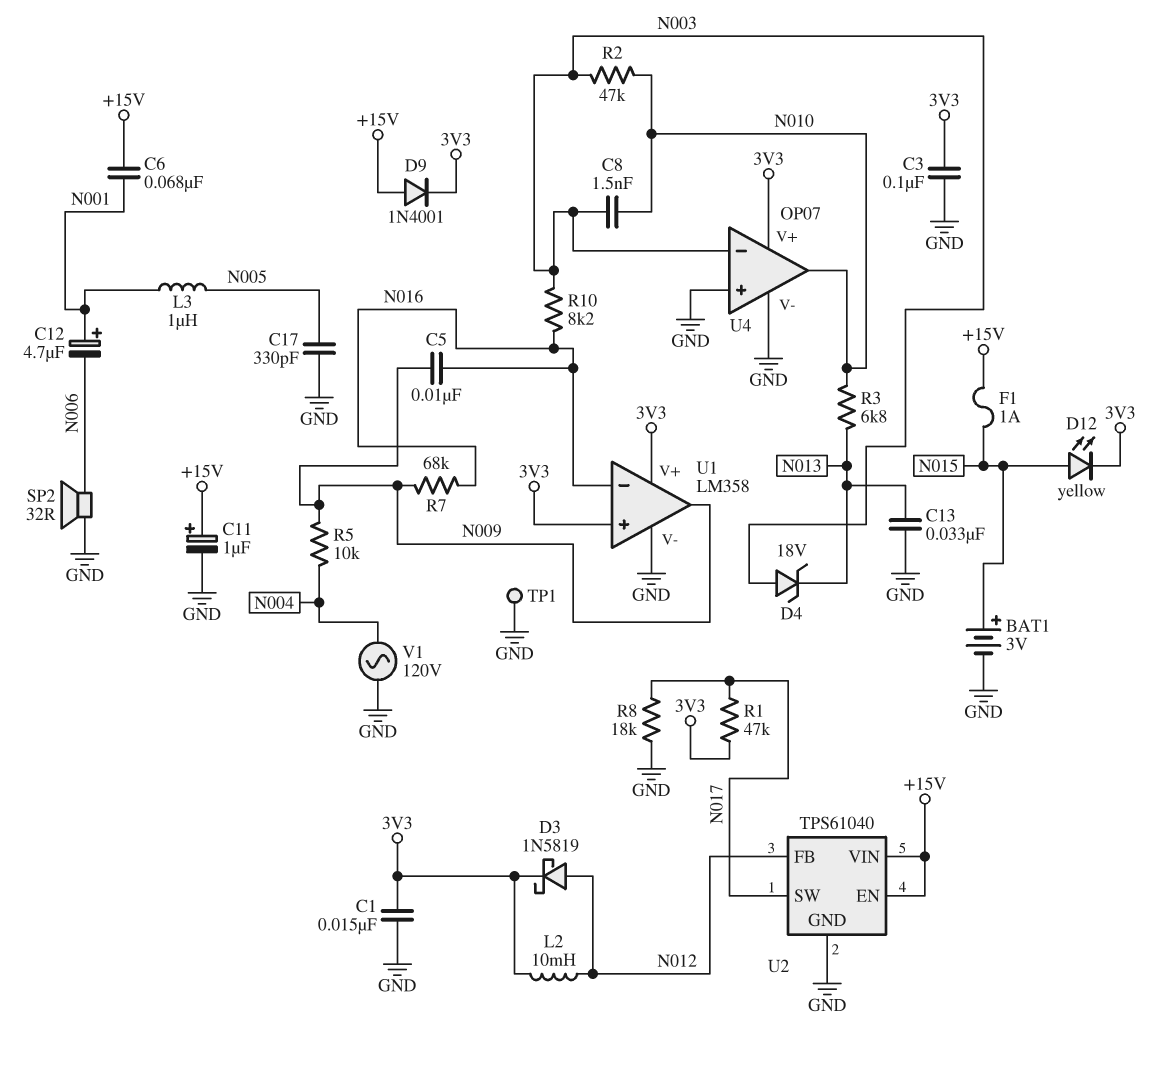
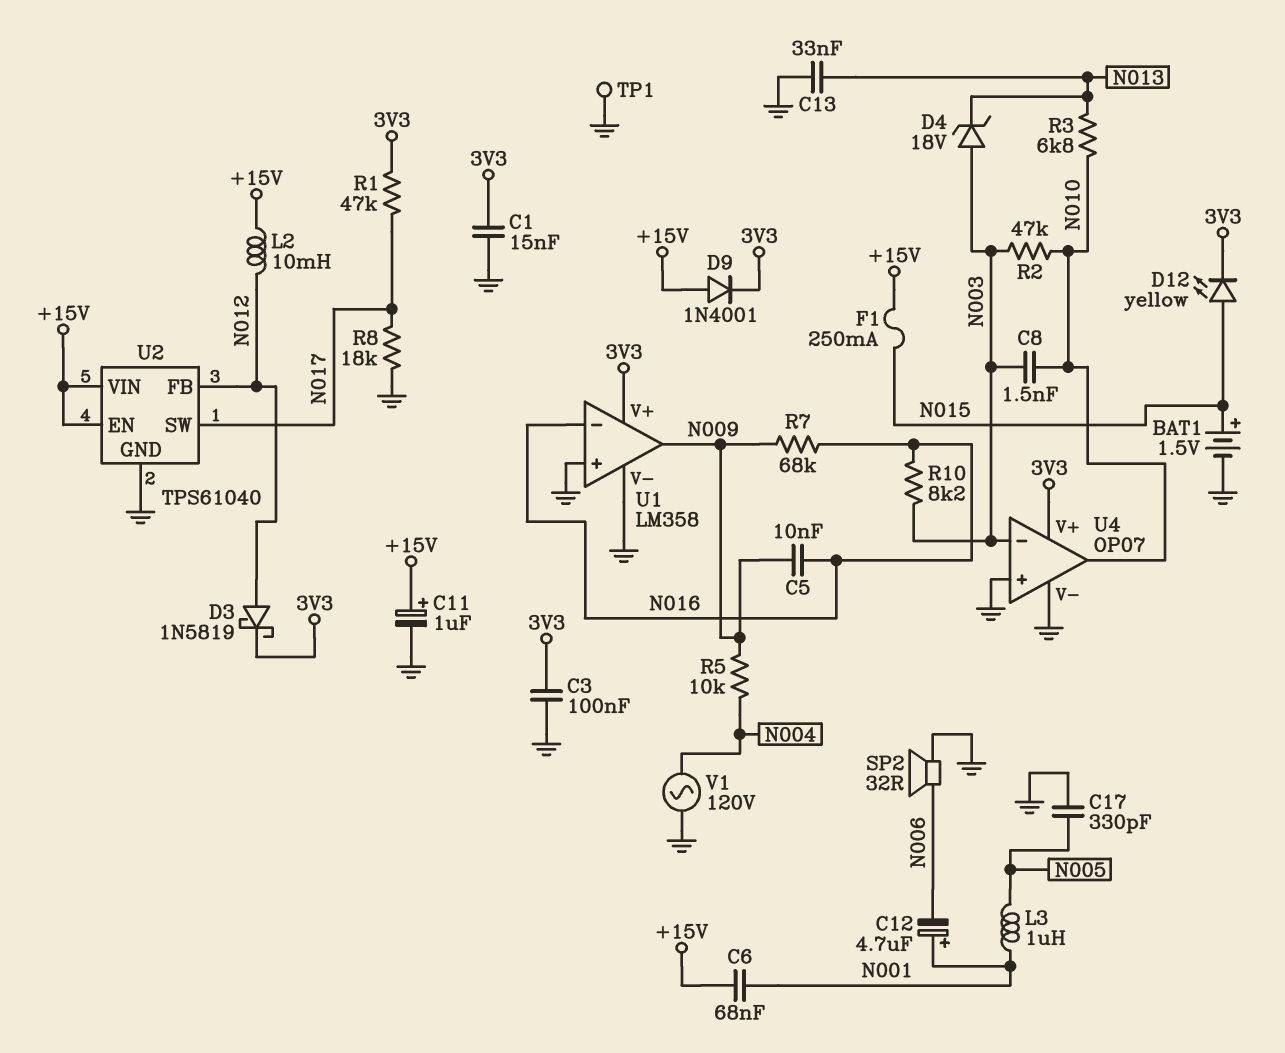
BAT1: 3V (plus N015, minus GND) -> 1.5V (plus N015, minus GND)
F1: 1A (+15V, N015) -> 250mA (+15V, N015)
L2: 10mH (3V3, N012) -> 10mH (+15V, N012)
U1 pin in+: 3V3 -> GND

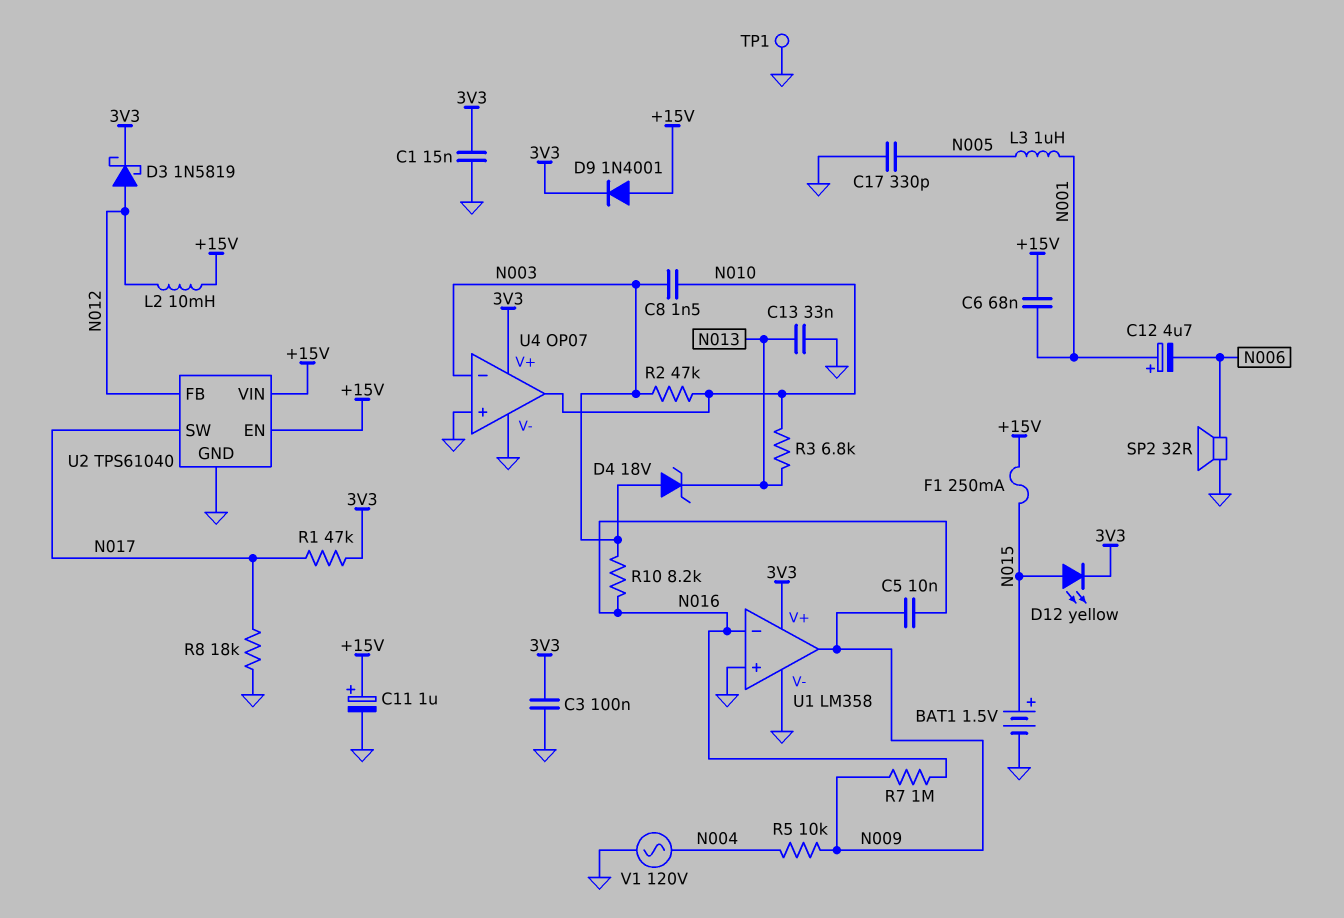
R7: 68k (N009, N016) -> 1M (N009, N016)

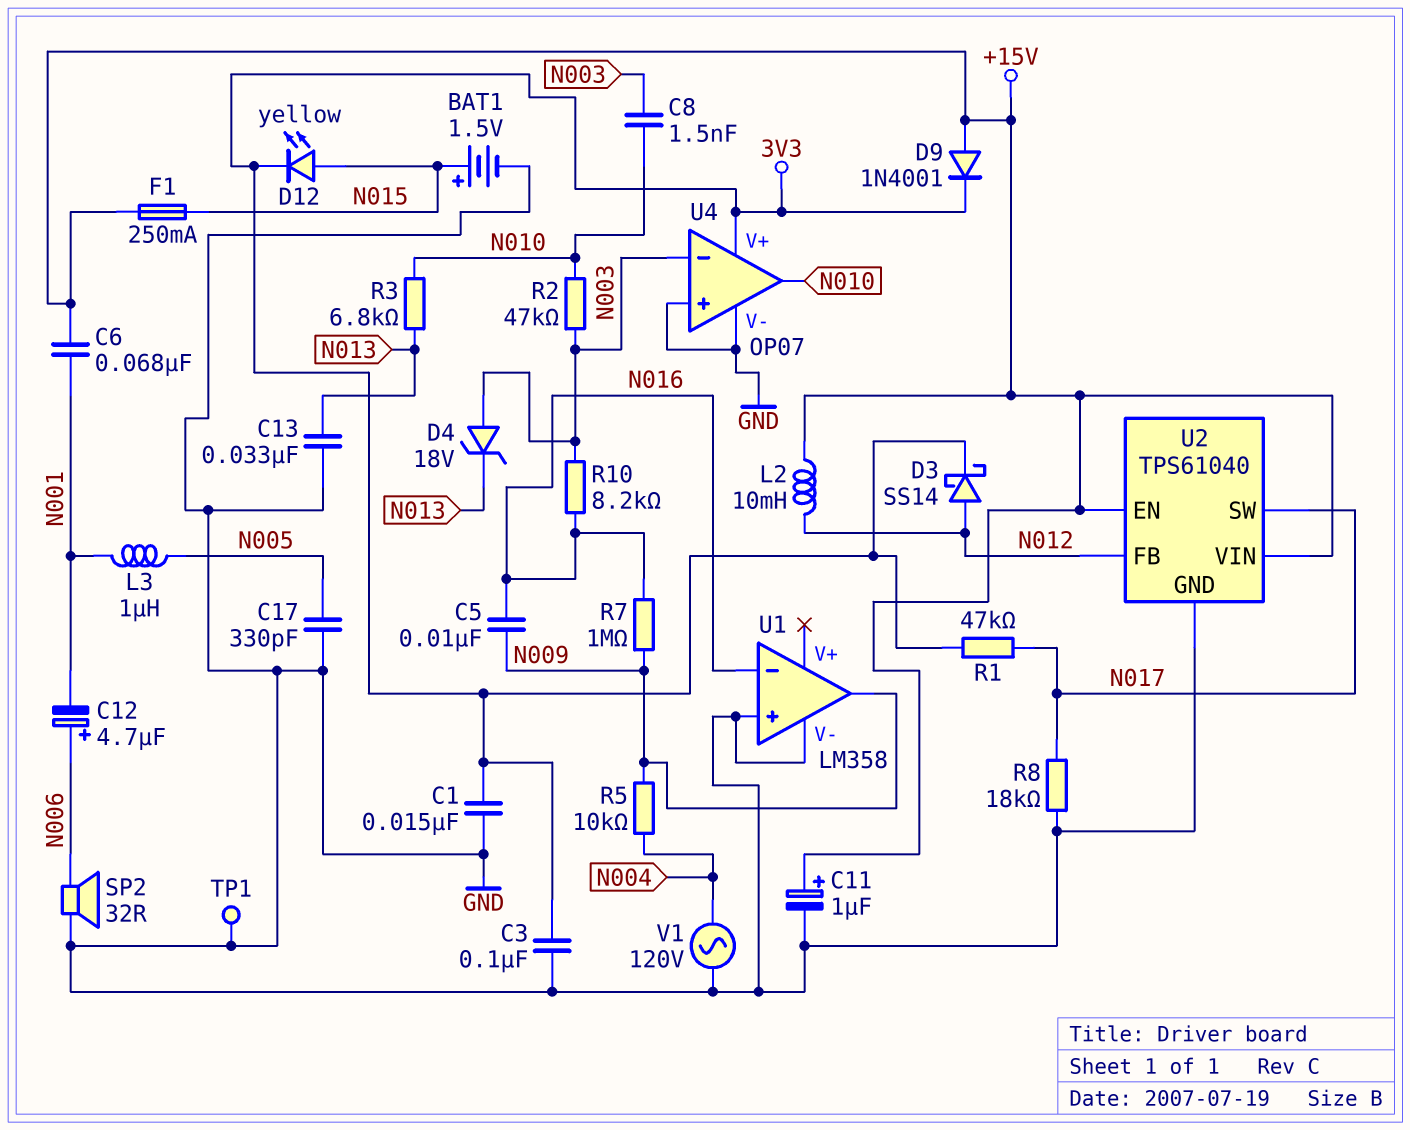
C12: 4.7uF (plus N001, minus N006) -> 4.7uF (plus N006, minus N001)
D3: schottky 1N5819 (A N012, K 3V3) -> schottky SS14 (A N012, K 3V3)
U1 pin V+: 3V3 -> none

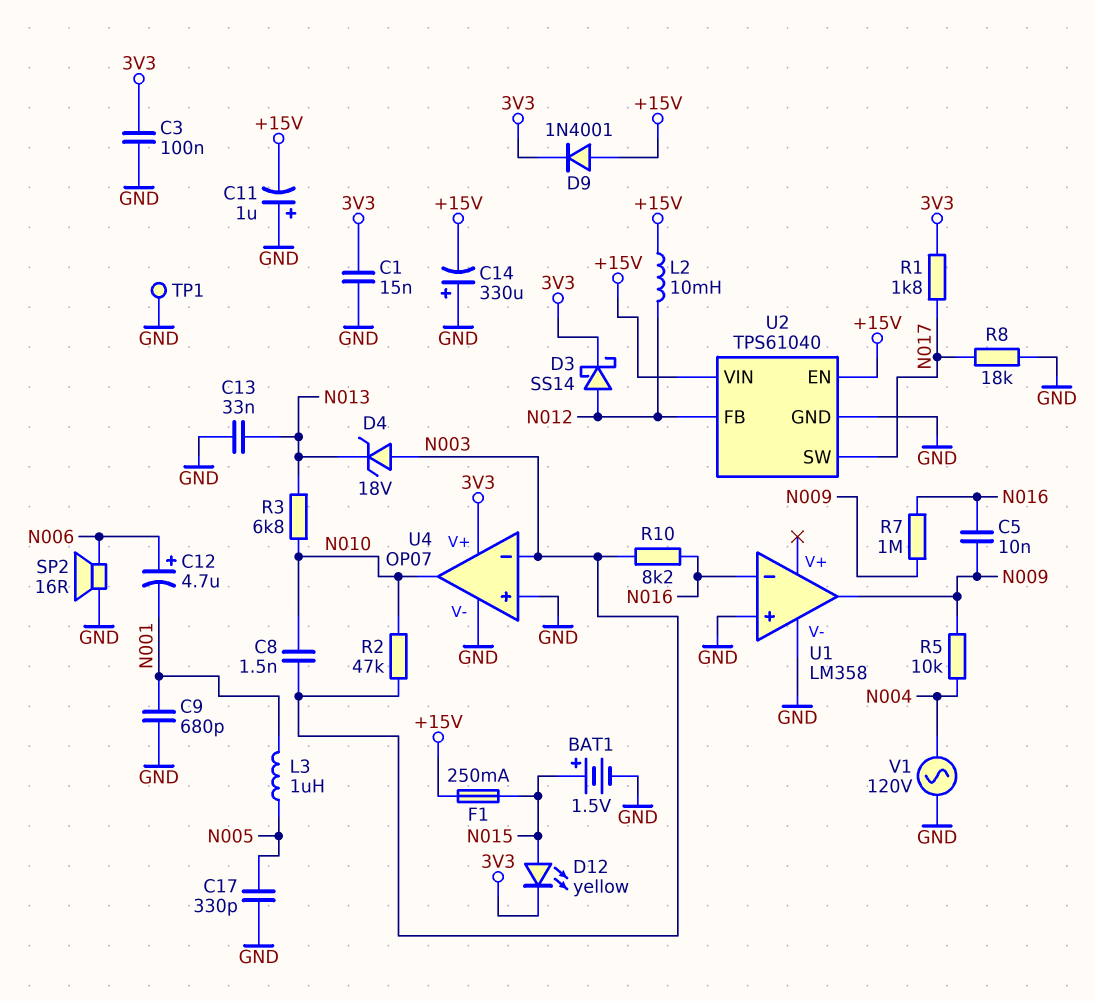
C6: 68nF (+15V, N001) -> none
C9: none -> 680pF (GND, N001)
C11: 1uF (plus +15V, minus GND) -> 1uF (plus GND, minus +15V)
C14: none -> 330uF (plus GND, minus +15V)
R1: 47k (3V3, N017) -> 1.8k (3V3, N017)
SP2: speaker 32R (GND, N006) -> speaker 16R (GND, N006)

